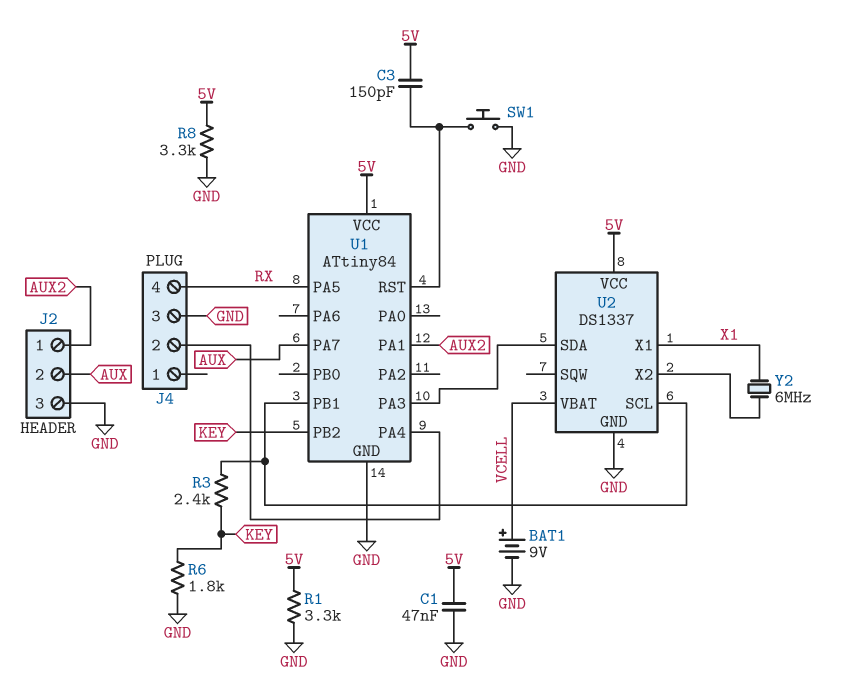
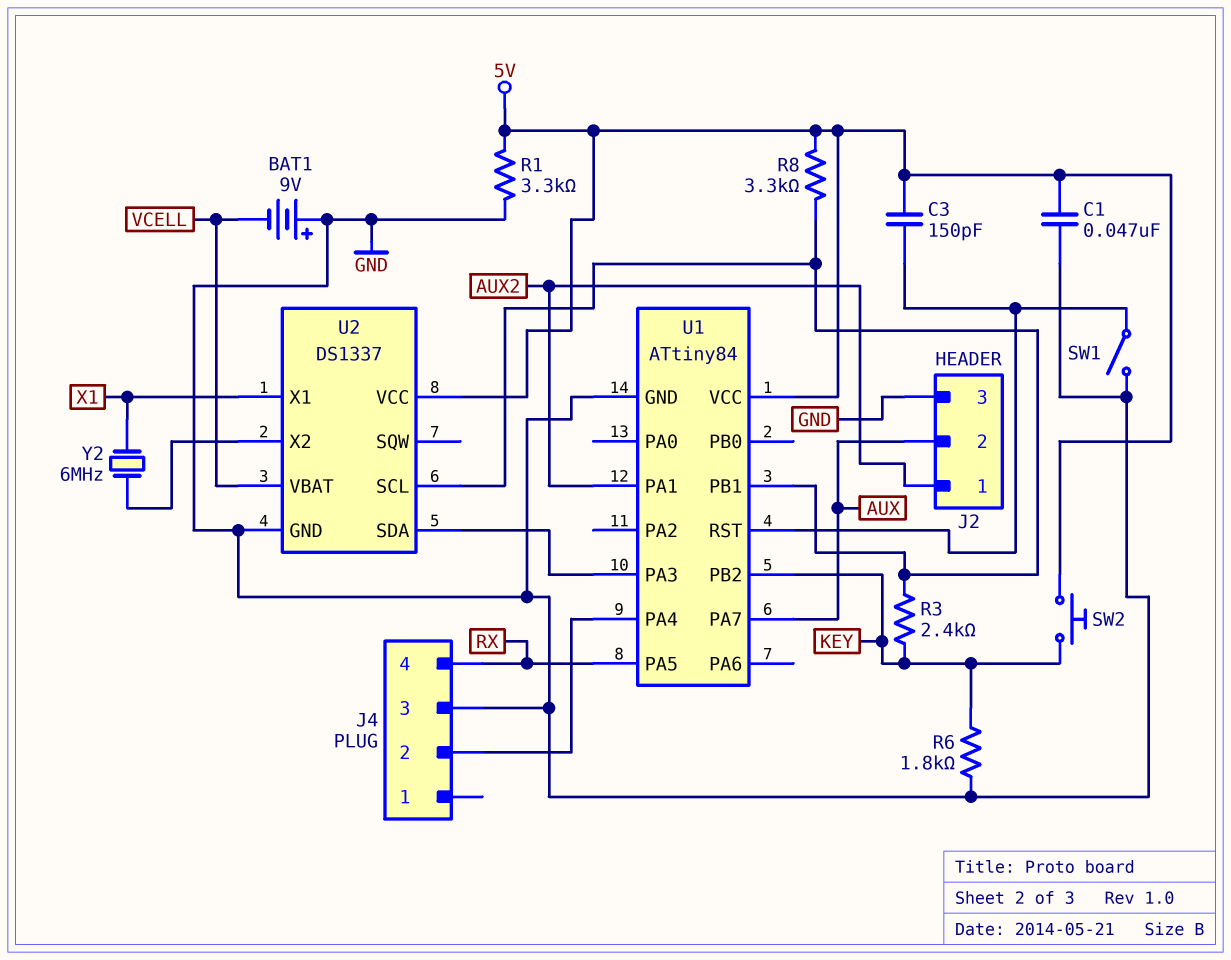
BAT1: 9V (plus VCELL, minus GND) -> 9V (plus GND, minus VCELL)
R8: 3.3k (5V, GND) -> 3.3k (5V, U1/PB1)
SW1: button (GND, U1/RST) -> switch (GND, U1/RST)
SW2: none -> button (5V, KEY)

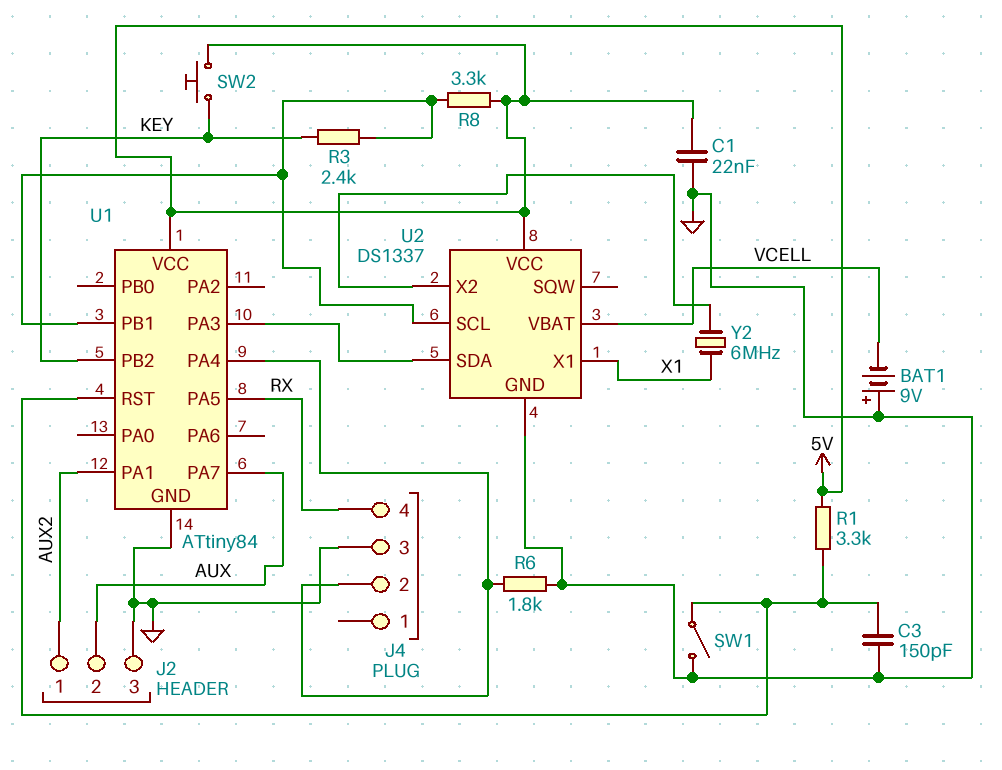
C1: 47nF (5V, GND) -> 22nF (5V, GND)
C3: 150pF (5V, U1/RST) -> 150pF (GND, U1/RST)
R1: 3.3k (5V, GND) -> 3.3k (5V, U1/RST)
R6: 1.8k (GND, KEY) -> 1.8k (GND, J4/2)

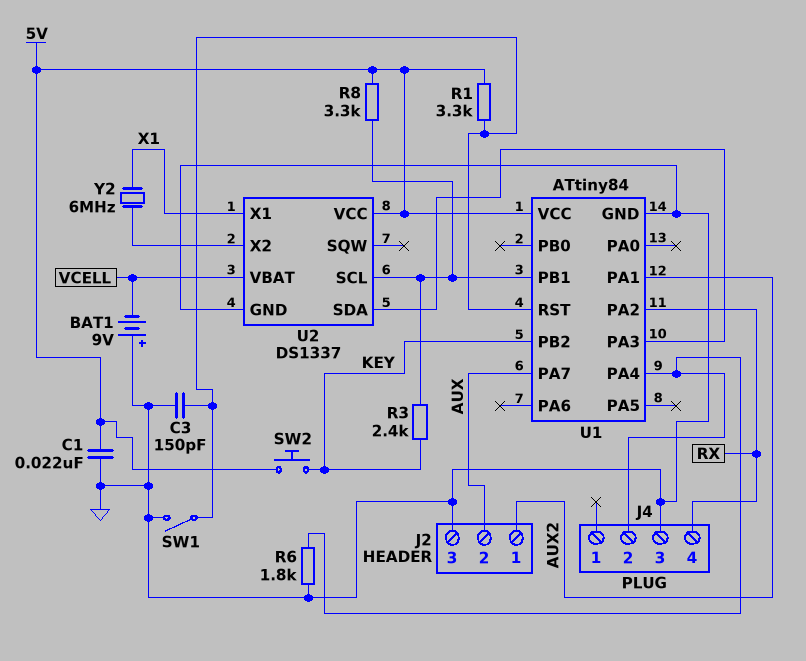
U1 pin PA2: none -> RX
U1 pin PA5: RX -> none

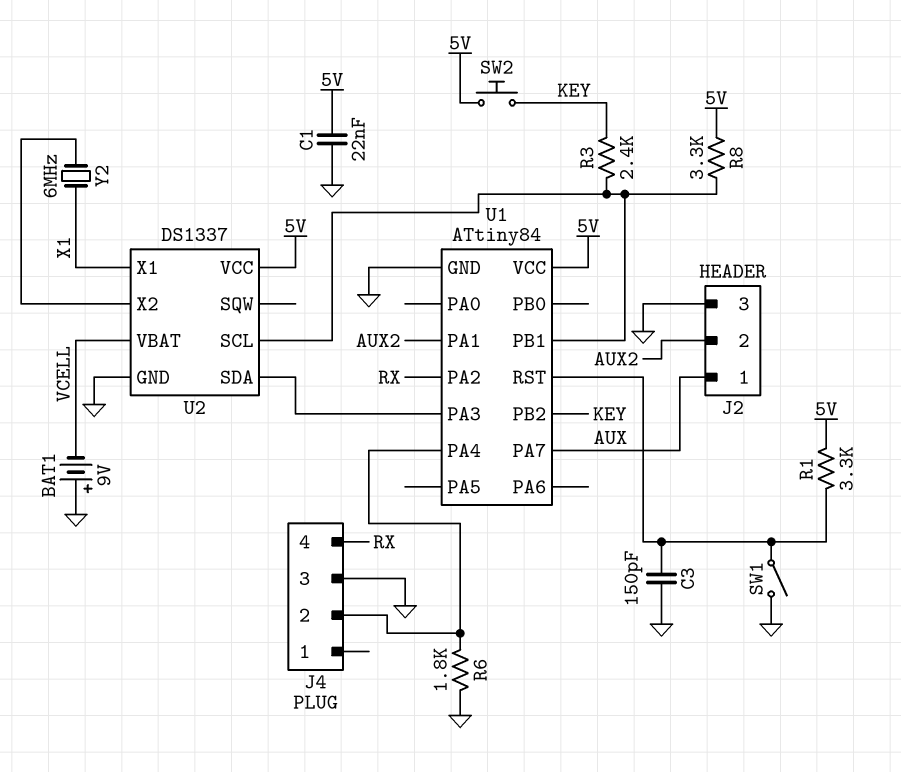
J2 pin 1: AUX2 -> AUX
J2 pin 2: AUX -> AUX2

